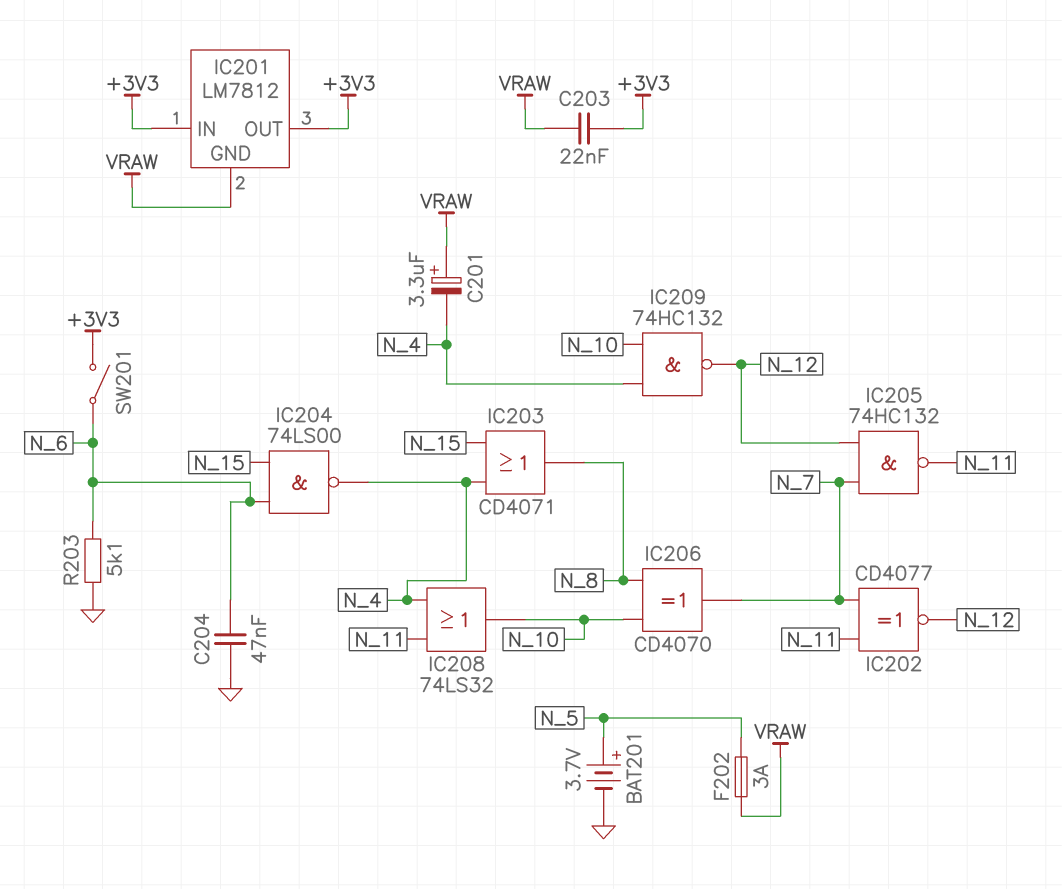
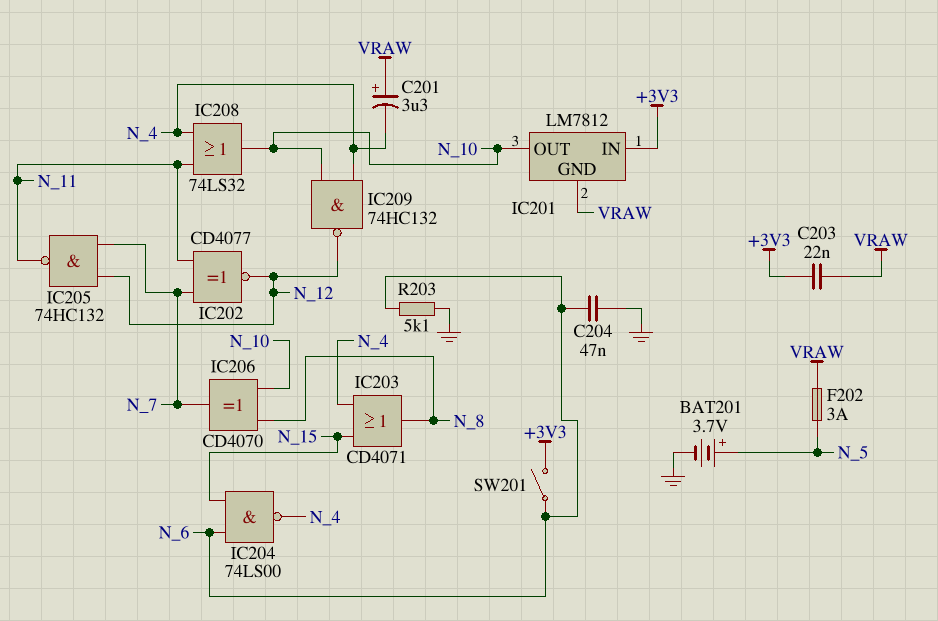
IC201 pin OUT: +3V3 -> N_10

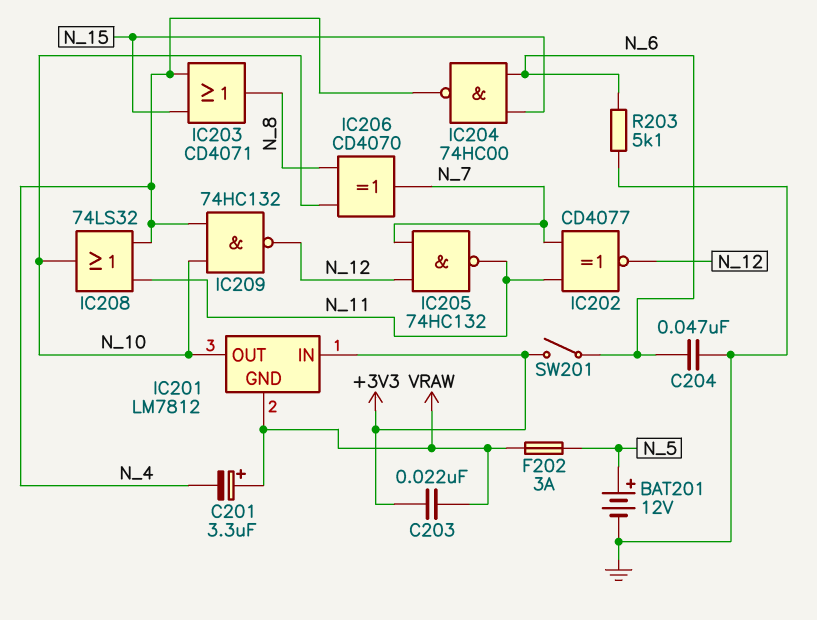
BAT201: 3.7V (plus N_5, minus GND) -> 12V (plus N_5, minus GND)
IC204: NAND 74LS00 (in N_6, in N_15, out N_4) -> NAND 74HC00 (in N_6, in N_15, out N_4)

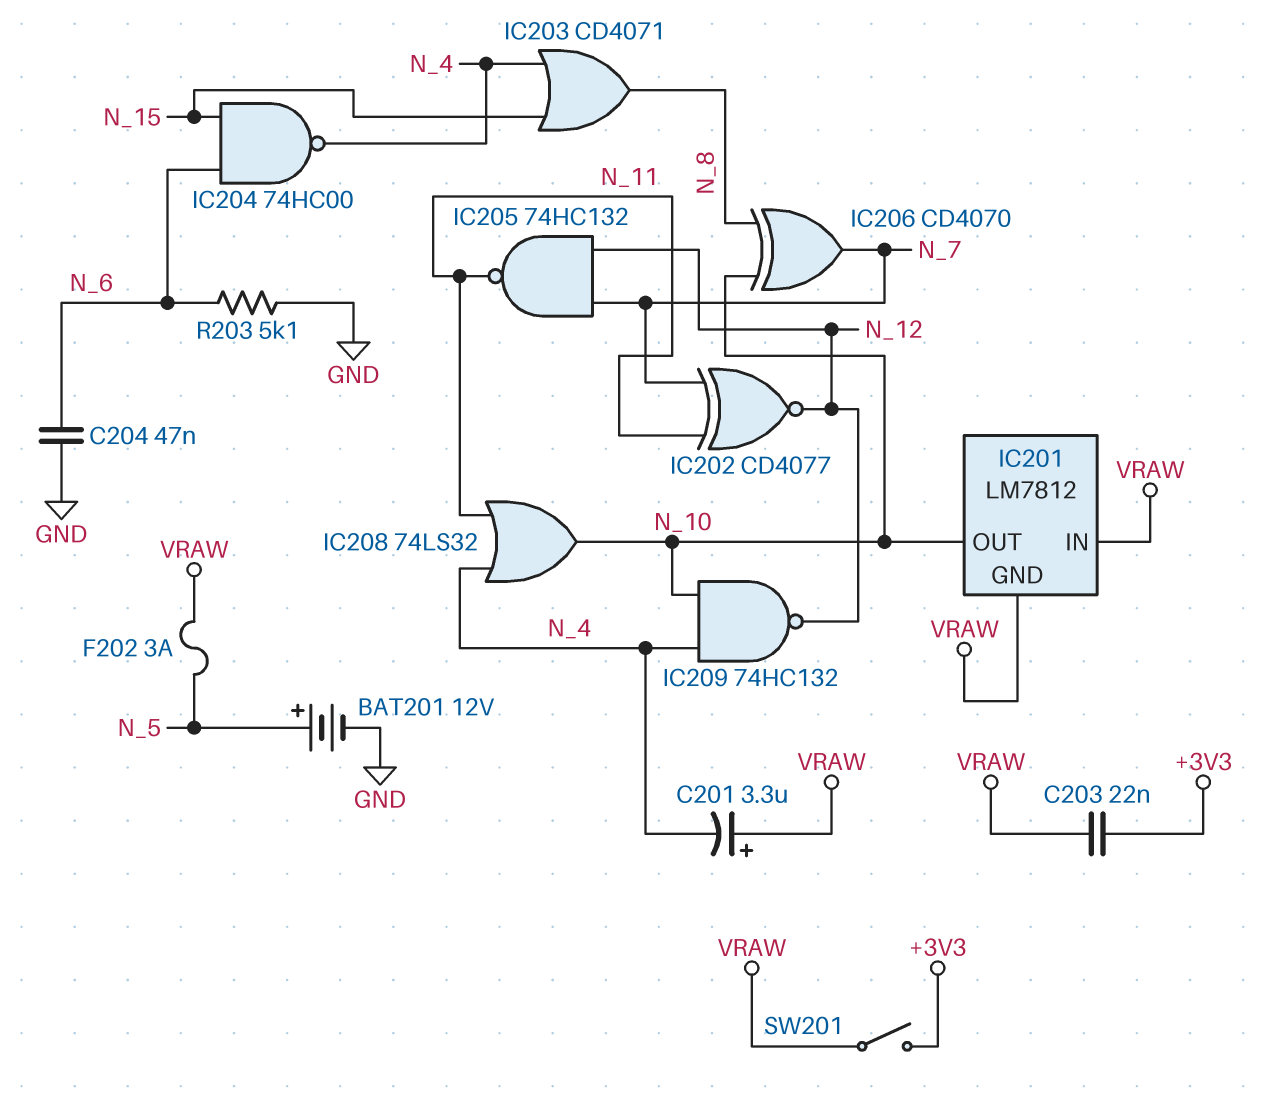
IC201 pin IN: +3V3 -> VRAW
SW201: switch (+3V3, N_6) -> switch (+3V3, VRAW)

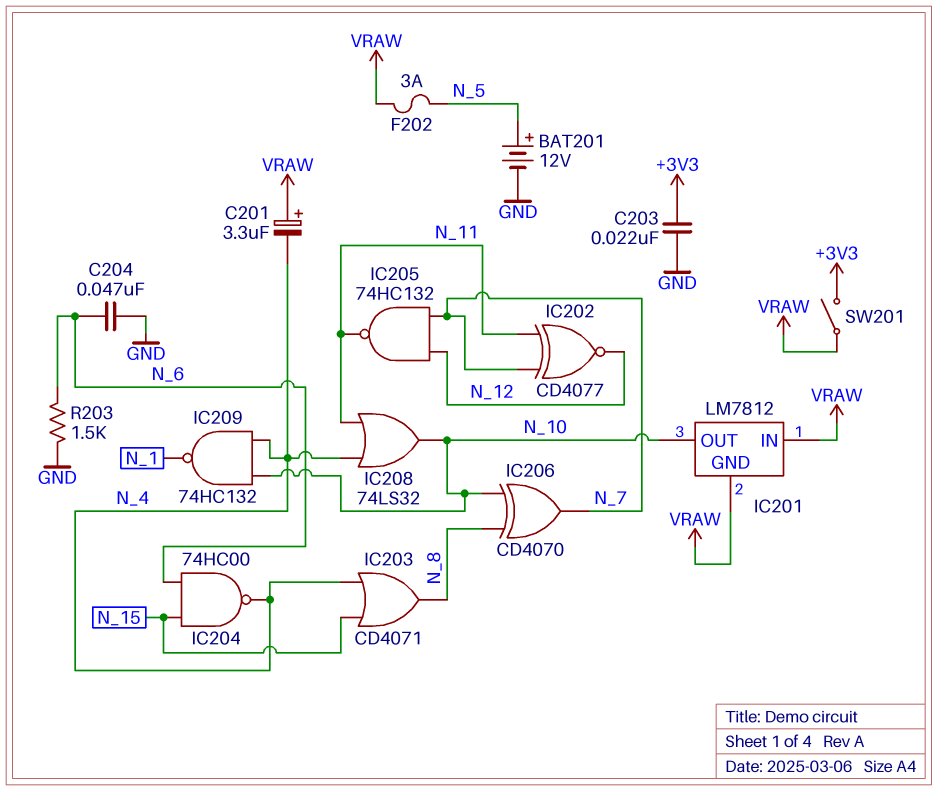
C203: 22nF (+3V3, VRAW) -> 22nF (+3V3, GND)
IC209: NAND 74HC132 (in N_4, in N_10, out N_12) -> NAND 74HC132 (in N_4, in N_10, out N_1)
R203: 5.1k (GND, N_6) -> 1.5k (GND, N_6)

